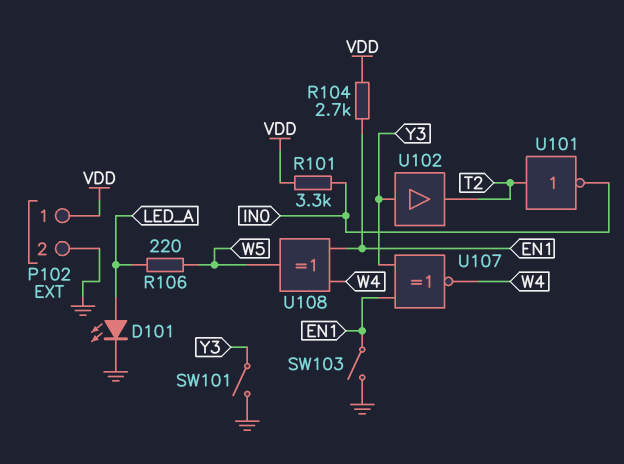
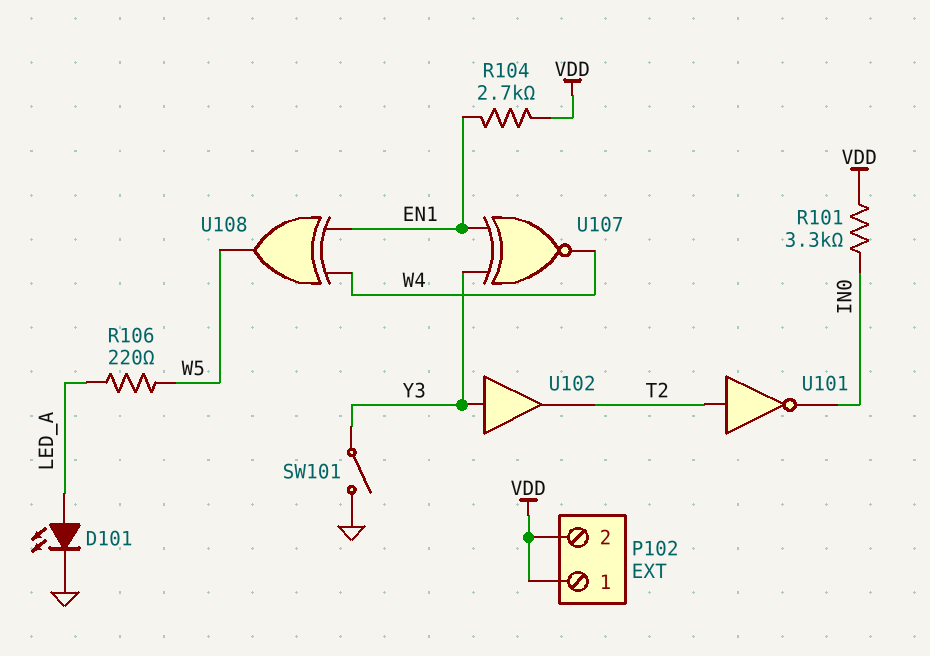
P102 pin 2: GND -> VDD
SW103: switch (EN1, GND) -> none

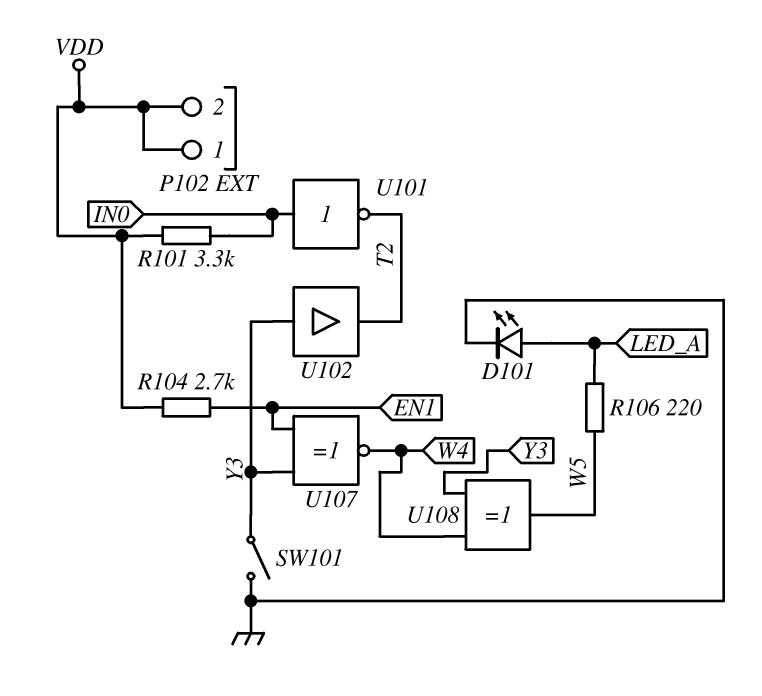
U101: NOT (in T2, out IN0) -> NOT (in IN0, out T2)
U108: XOR (in EN1, in W4, out W5) -> XOR (in W4, in Y3, out W5)

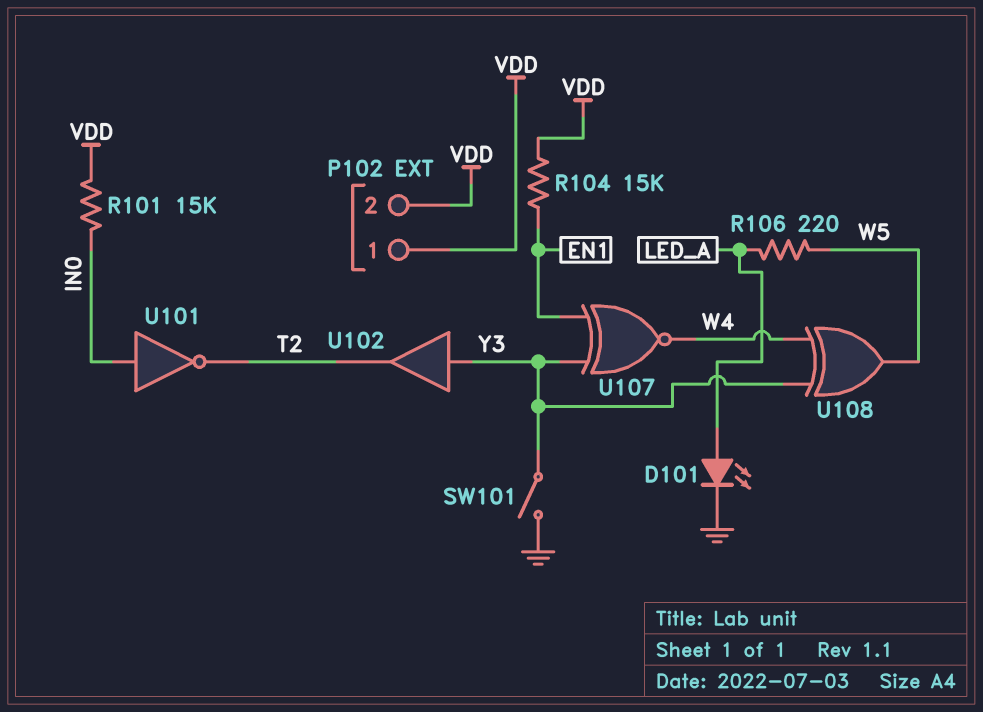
R101: 3.3k (IN0, VDD) -> 15k (IN0, VDD)
R104: 2.7k (EN1, VDD) -> 15k (EN1, VDD)

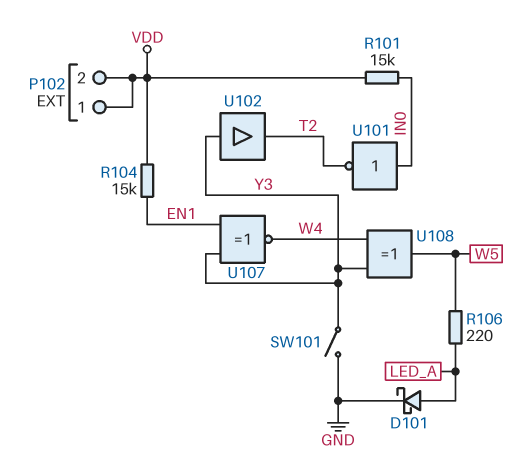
D101: LED (A LED_A, K GND) -> schottky (A LED_A, K GND)

